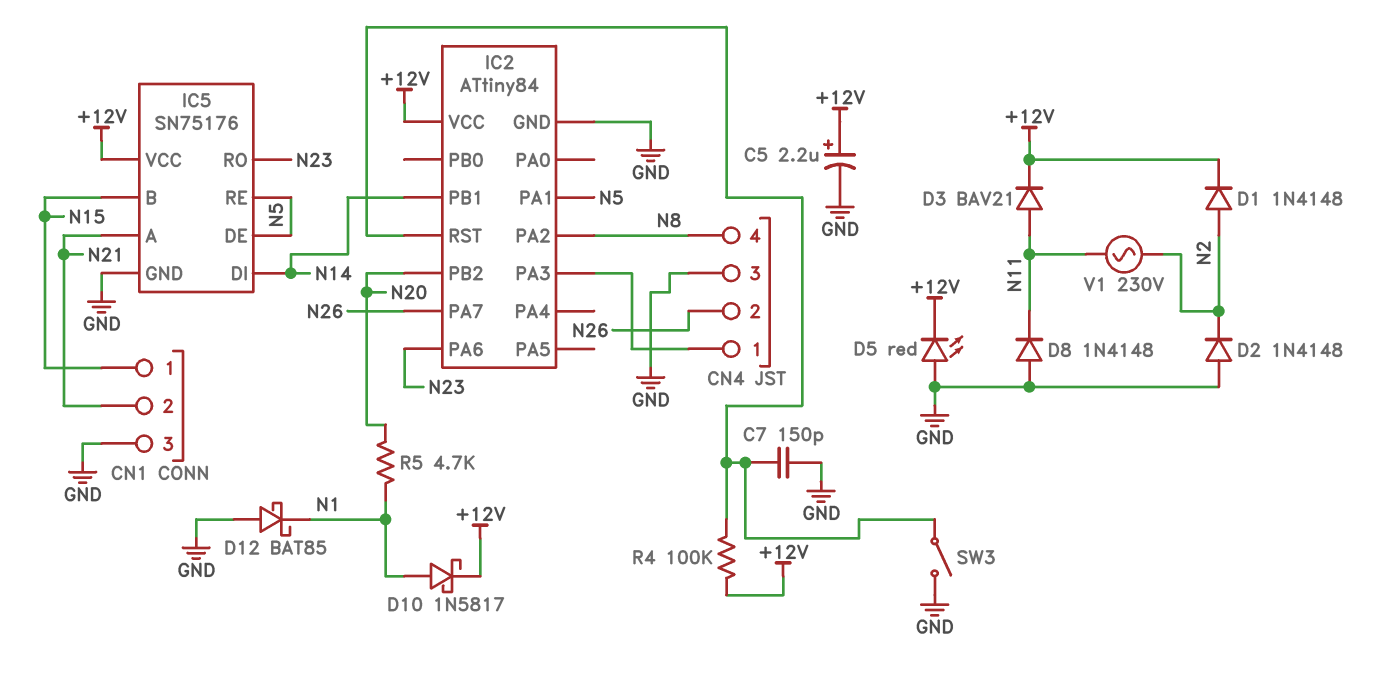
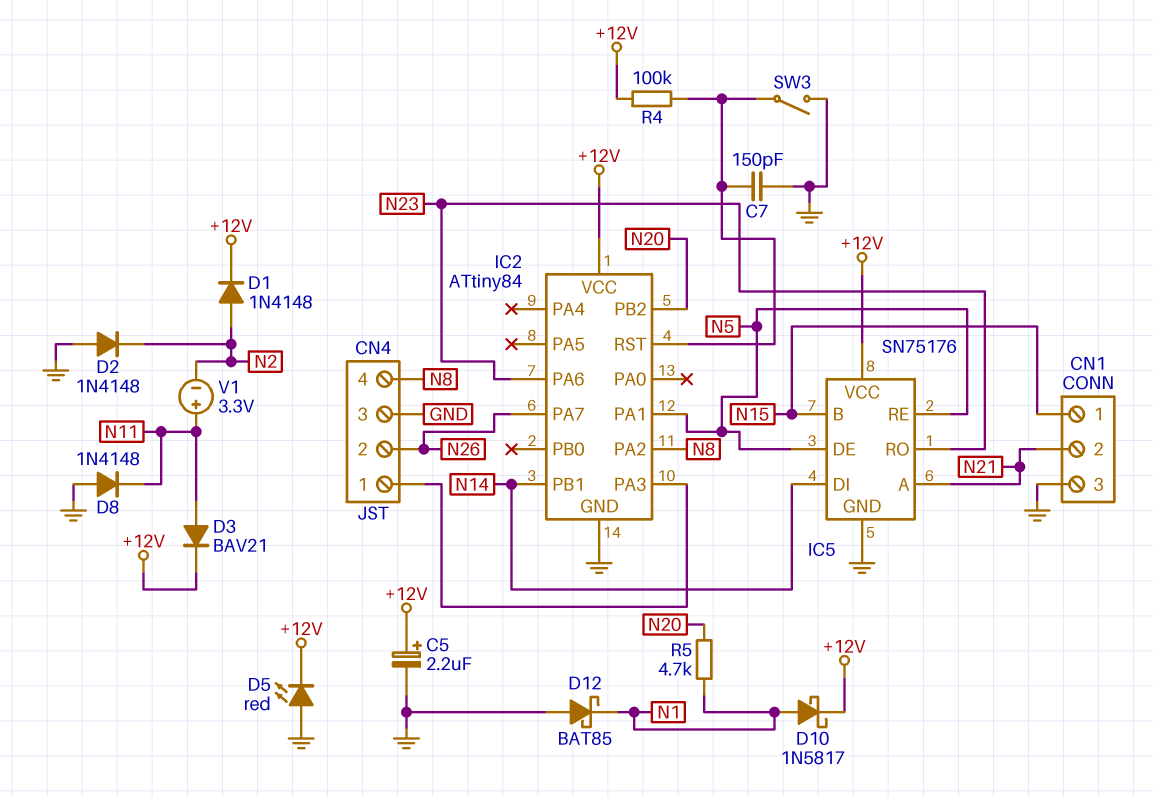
V1: AC 230V (N2, N11) -> 3.3V (plus N11, minus N2)

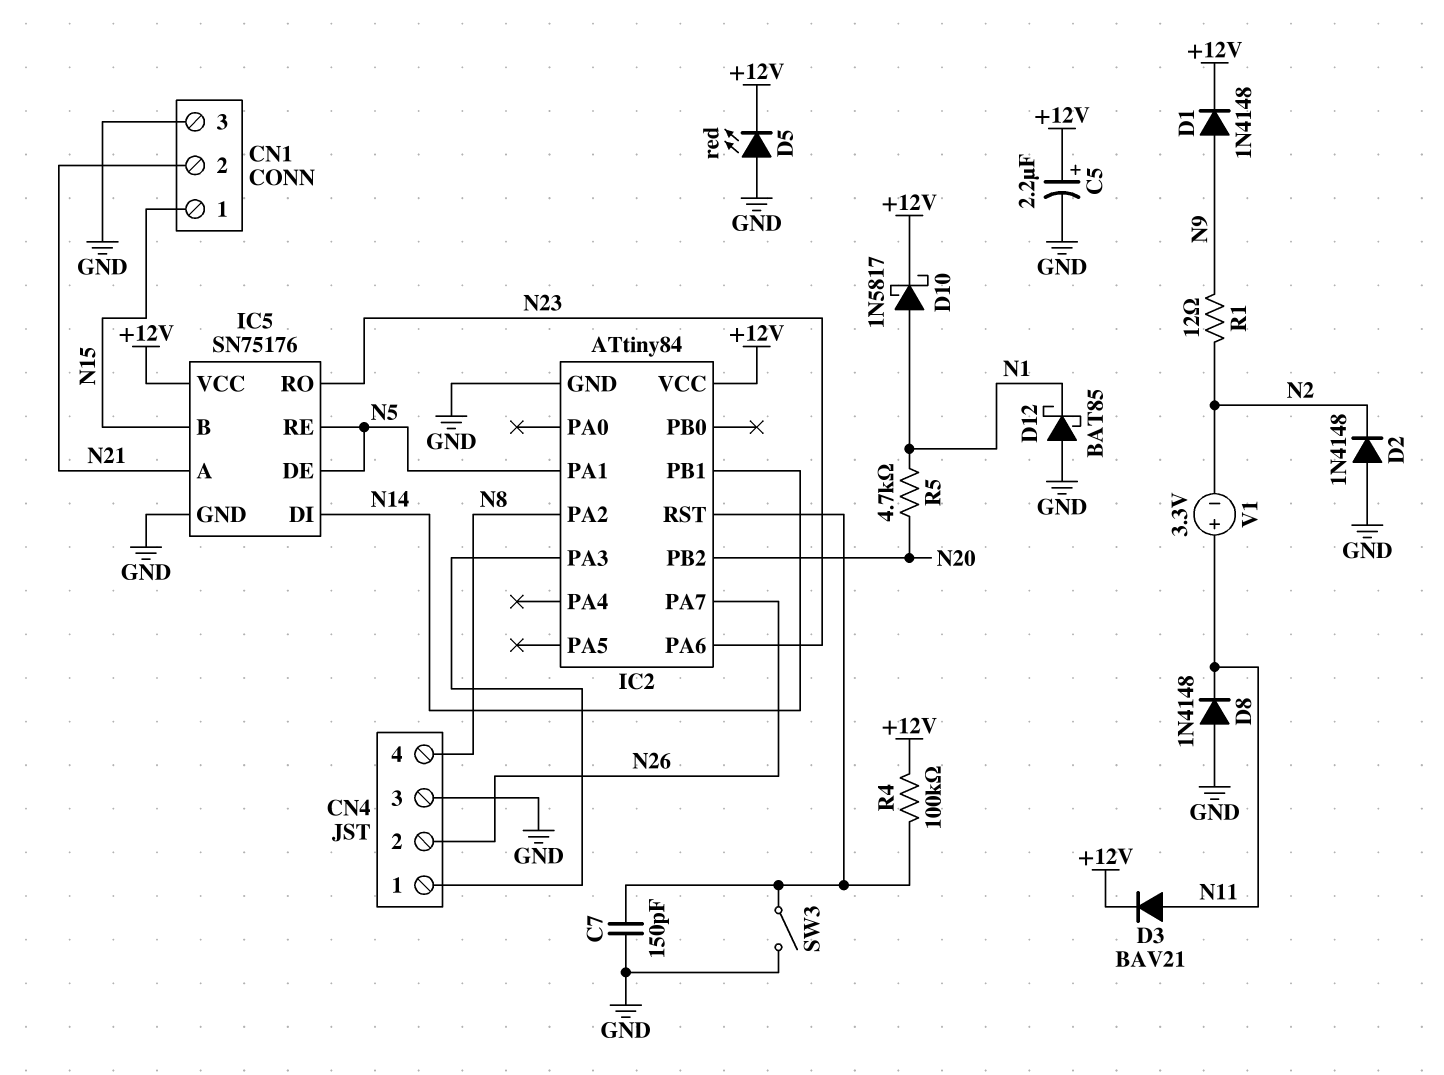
D1: diode 1N4148 (A N2, K +12V) -> diode 1N4148 (A N9, K +12V)
R1: none -> 12 (N2, N9)

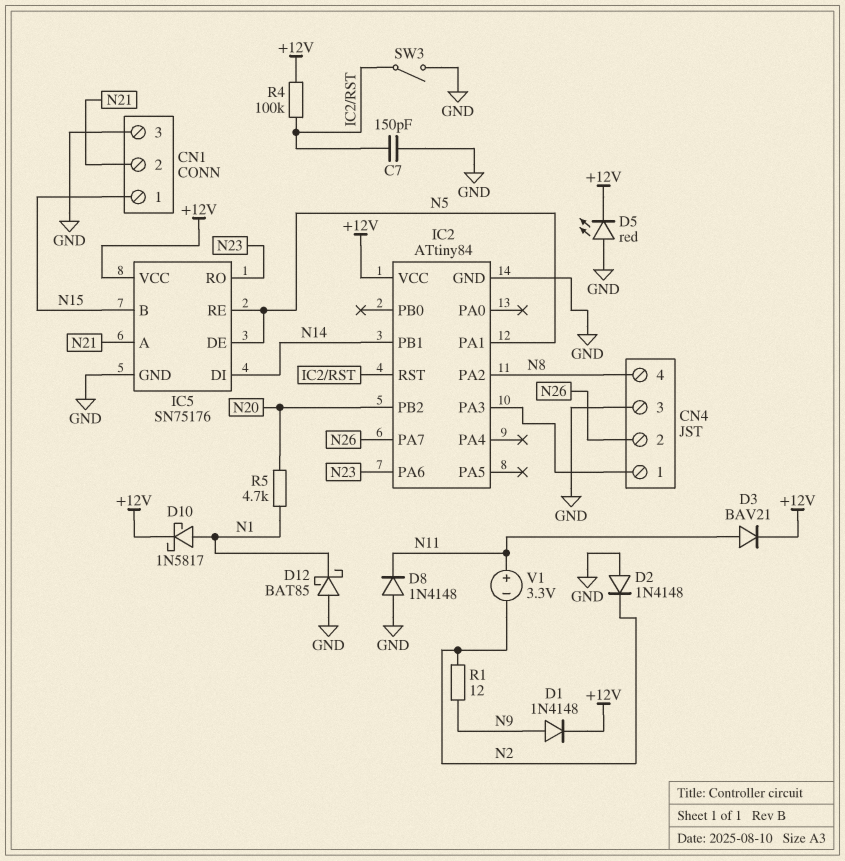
C5: 2.2uF (plus +12V, minus GND) -> none

